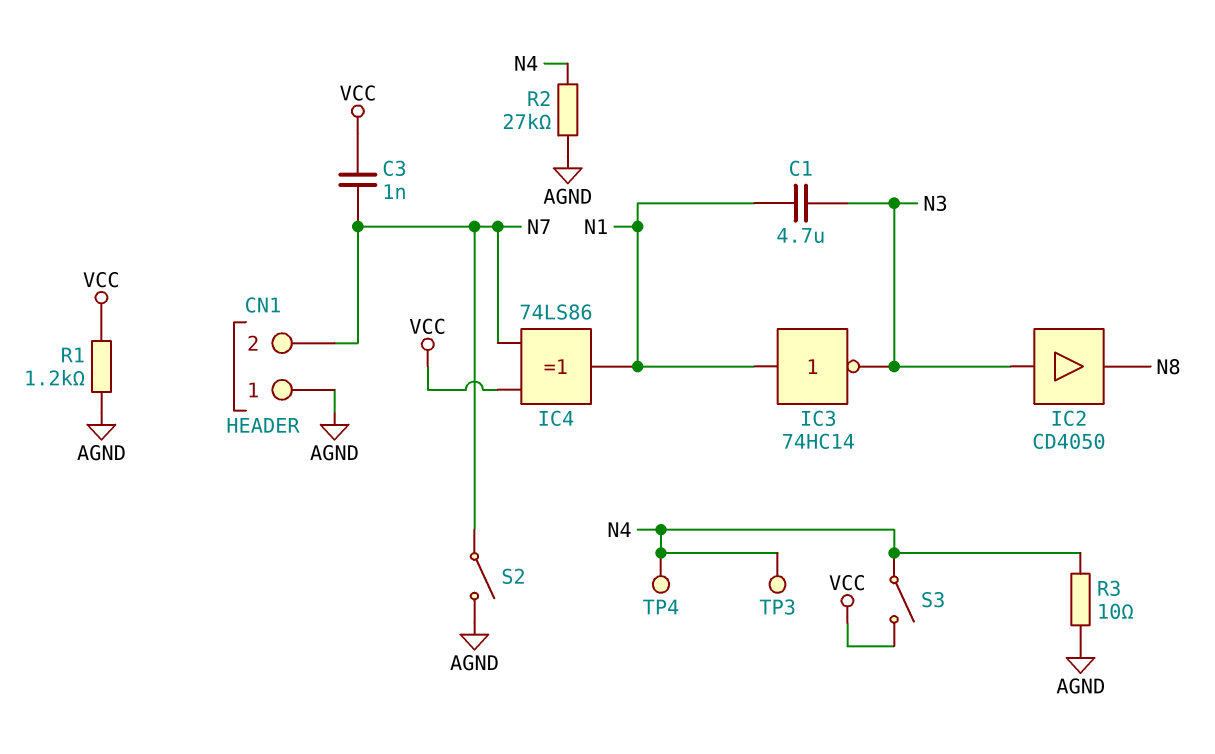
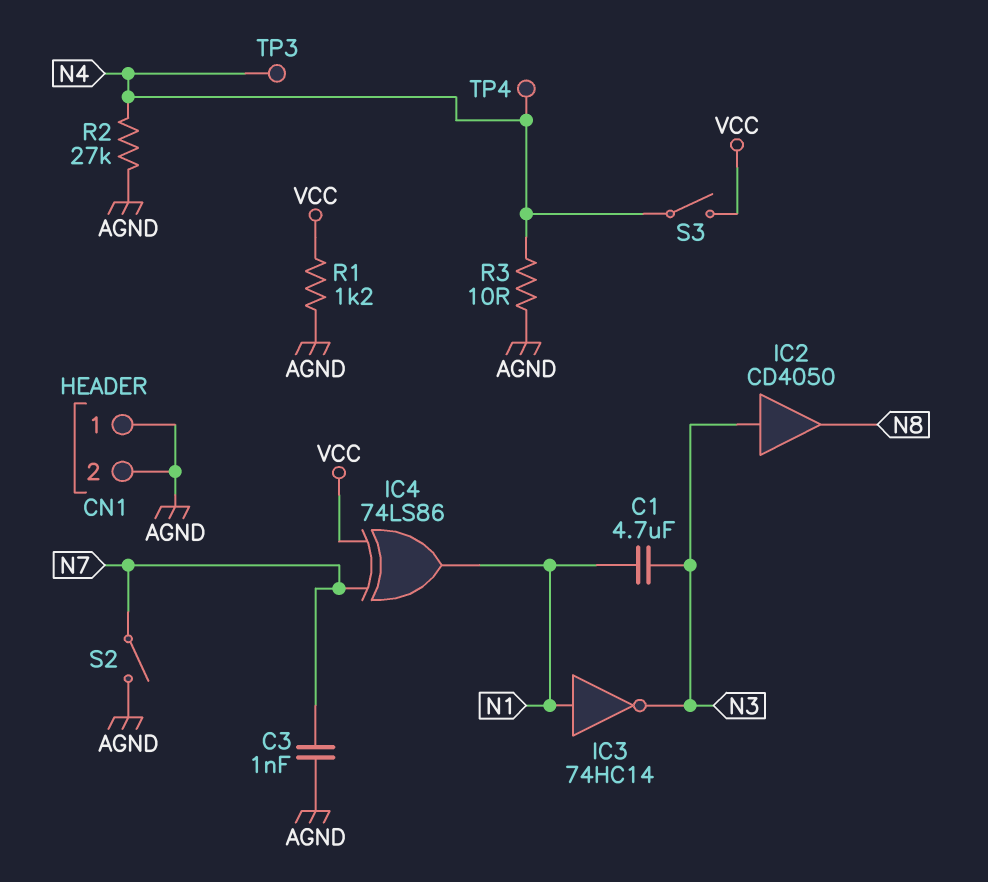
C3: 1nF (N7, VCC) -> 1nF (AGND, N7)
CN1 pin 2: N7 -> AGND

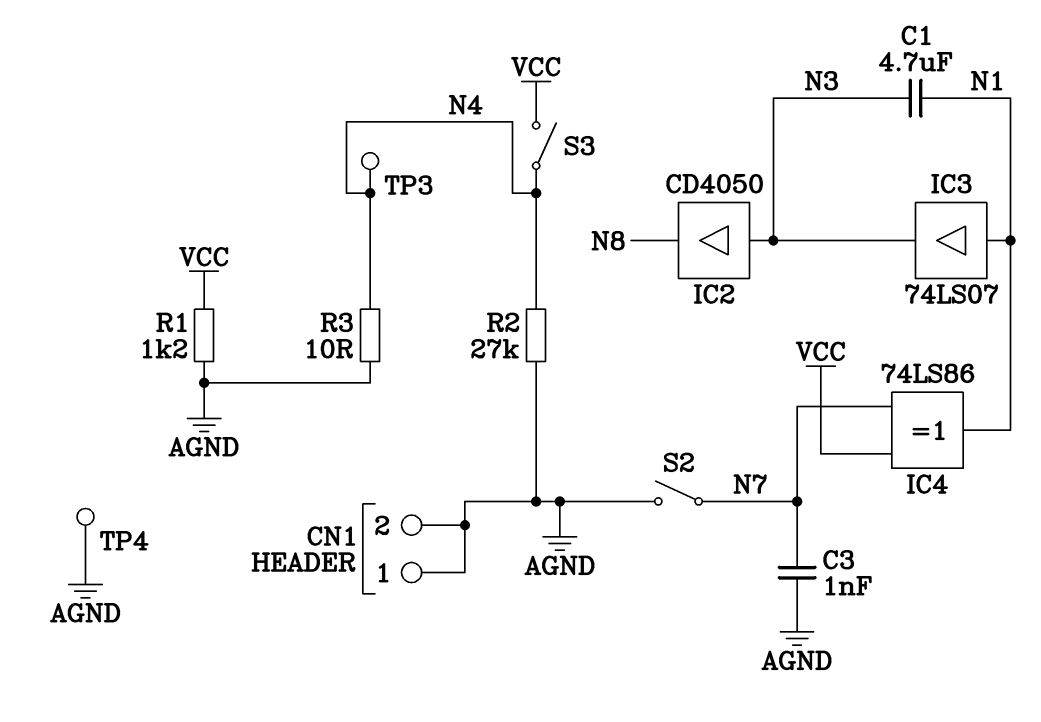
IC3: NOT 74HC14 (in N1, out N3) -> buffer 74LS07 (in N1, out N3)
TP4: test point (N4) -> test point (AGND)

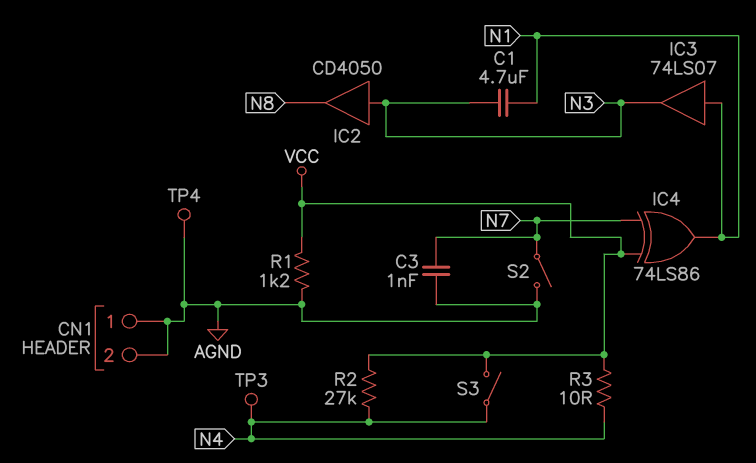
R2: 27k (AGND, N4) -> 27k (N4, VCC)
R3: 10 (AGND, N4) -> 10 (N4, VCC)

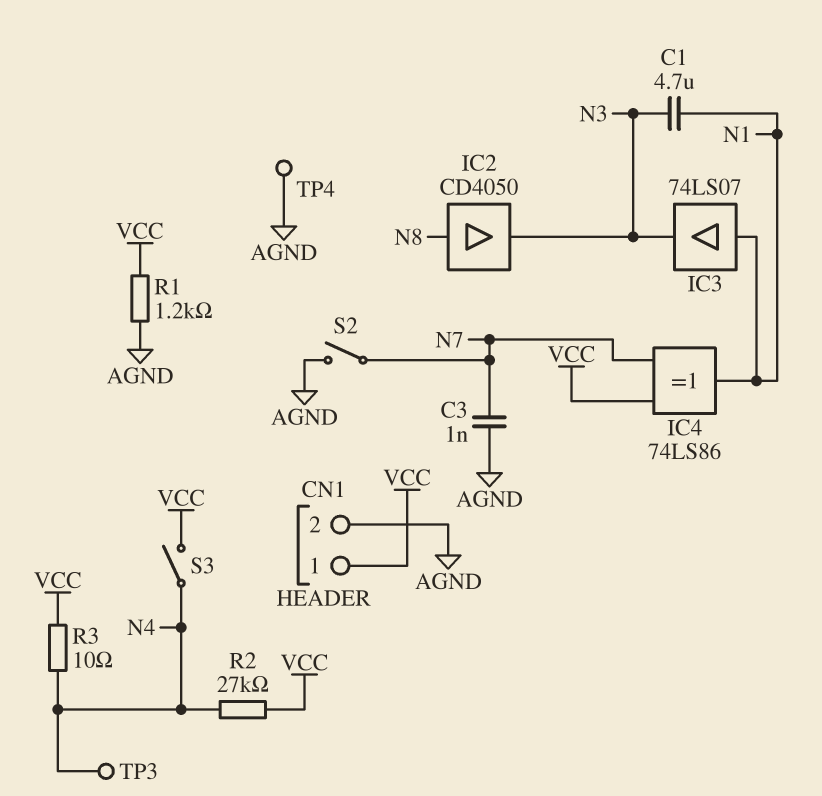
CN1 pin 1: AGND -> VCC
IC2: buffer CD4050 (in N3, out N8) -> buffer CD4050 (in N8, out N3)

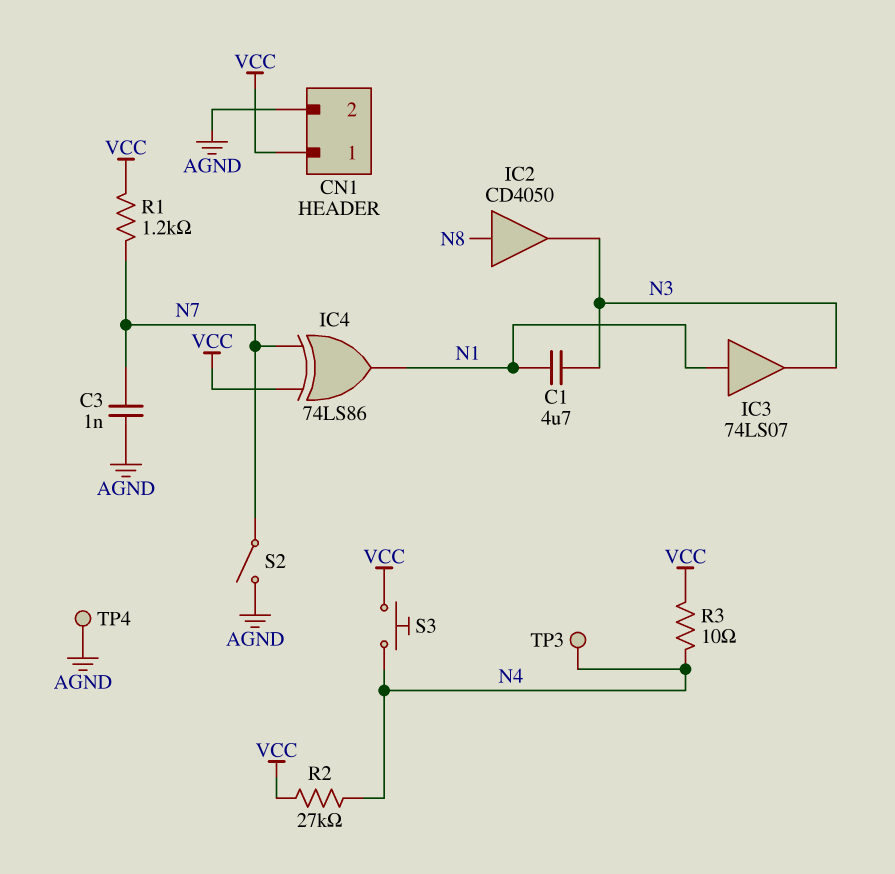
R1: 1.2k (AGND, VCC) -> 1.2k (N7, VCC)
S3: switch (N4, VCC) -> button (N4, VCC)

